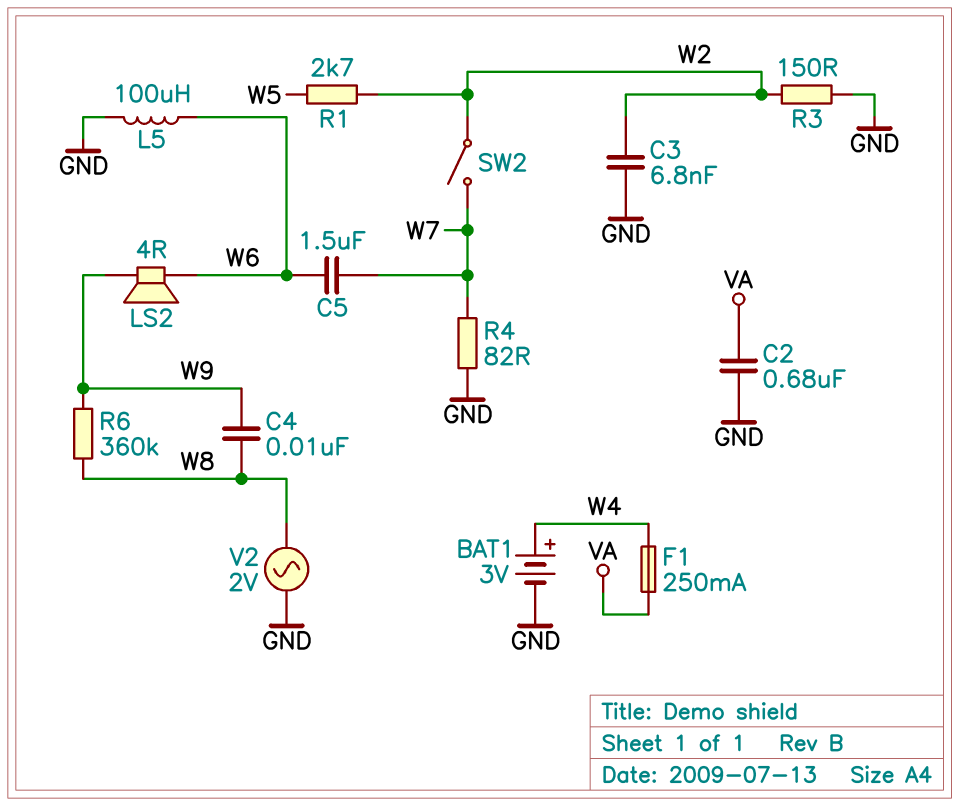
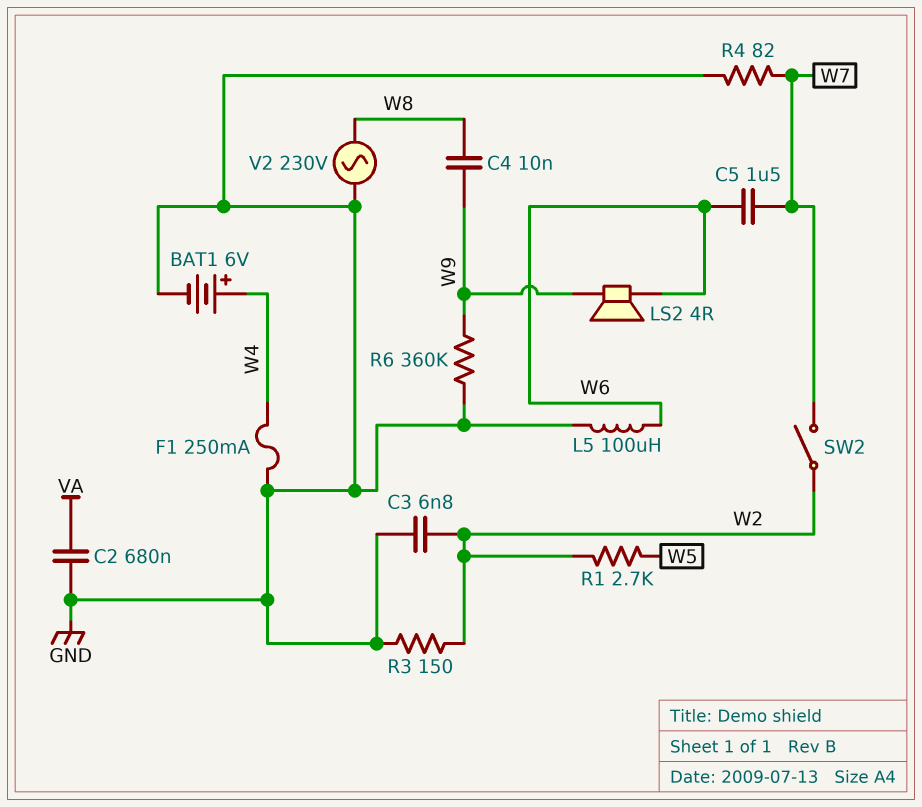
BAT1: 3V (plus W4, minus GND) -> 6V (plus W4, minus GND)
F1: 250mA (VA, W4) -> 250mA (GND, W4)
R6: 360k (W8, W9) -> 360k (GND, W9)
V2: AC 2V (GND, W8) -> AC 230V (GND, W8)

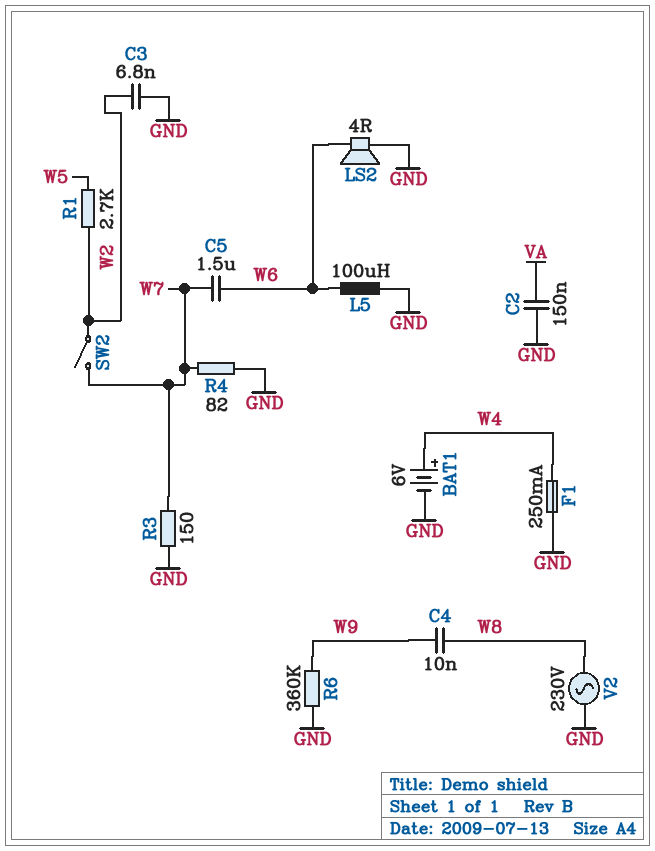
C2: 680nF (GND, VA) -> 150nF (GND, VA)
LS2: speaker 4R (W6, W9) -> speaker 4R (GND, W6)
R3: 150 (GND, W2) -> 150 (GND, W7)

